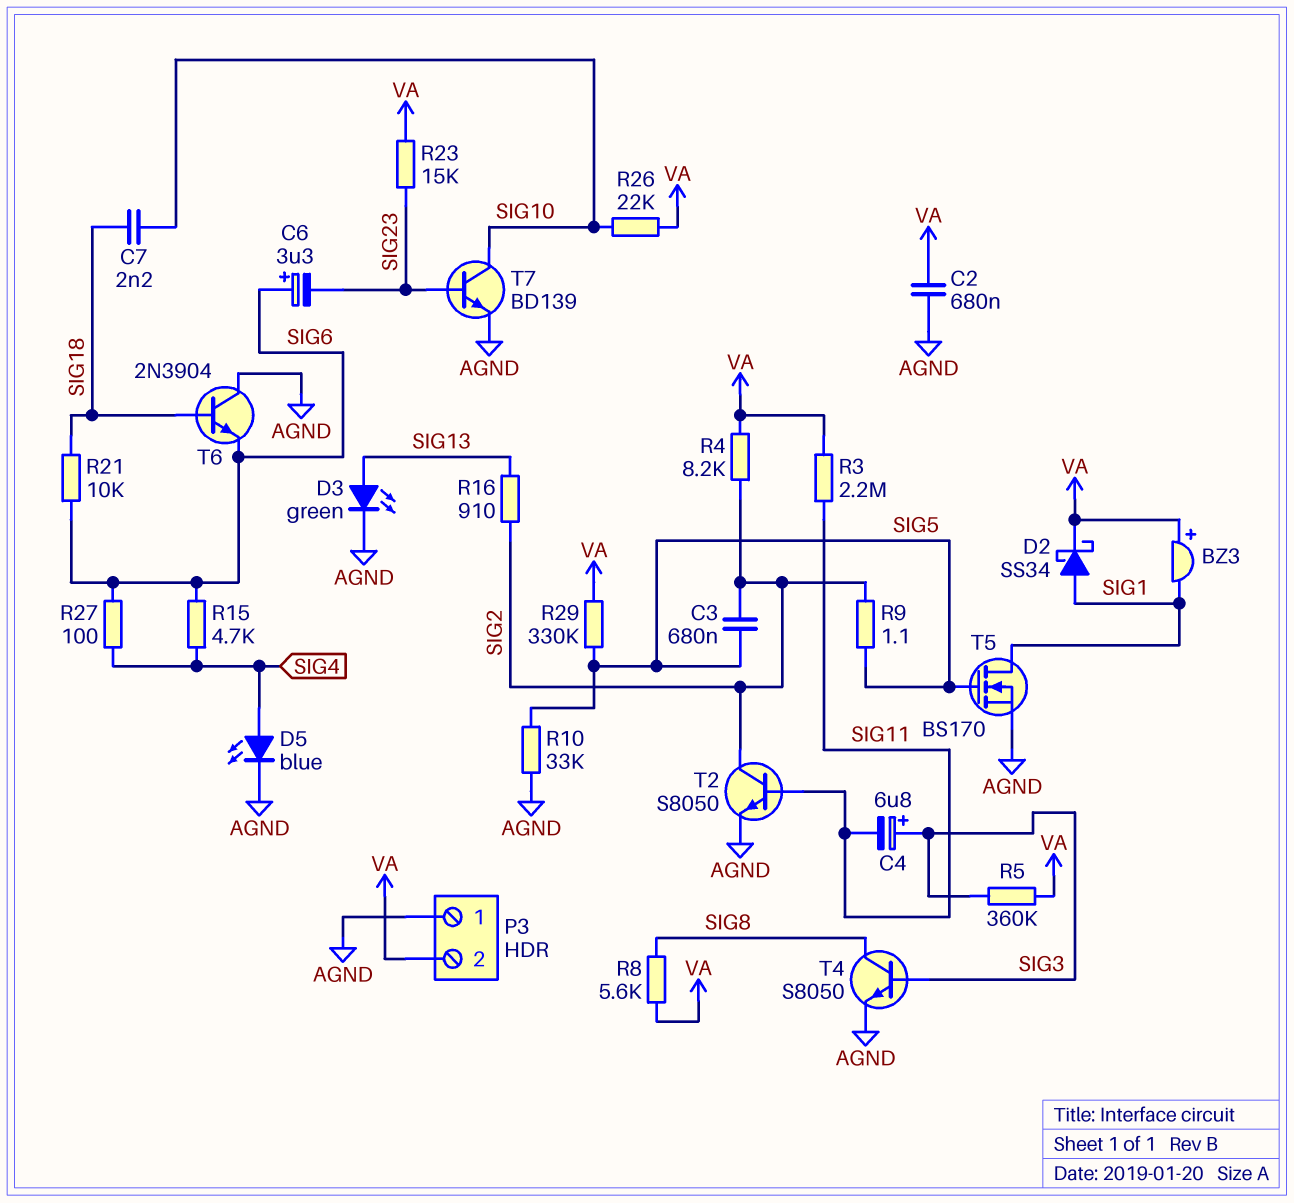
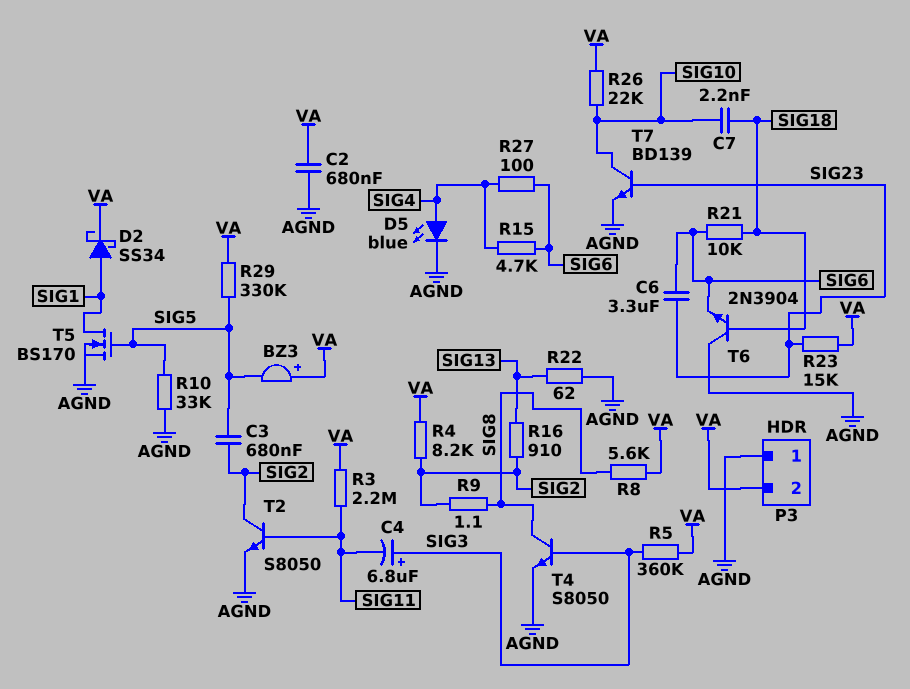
BZ3: buzzer (plus VA, minus SIG1) -> buzzer (plus VA, minus SIG5)
C6: 3.3uF (plus SIG6, minus SIG23) -> 3.3uF (SIG6, SIG23)
D3: LED green (A SIG13, K AGND) -> none
R9: 1.1 (SIG2, SIG5) -> 1.1 (SIG2, SIG8)
R22: none -> 62 (AGND, SIG13)

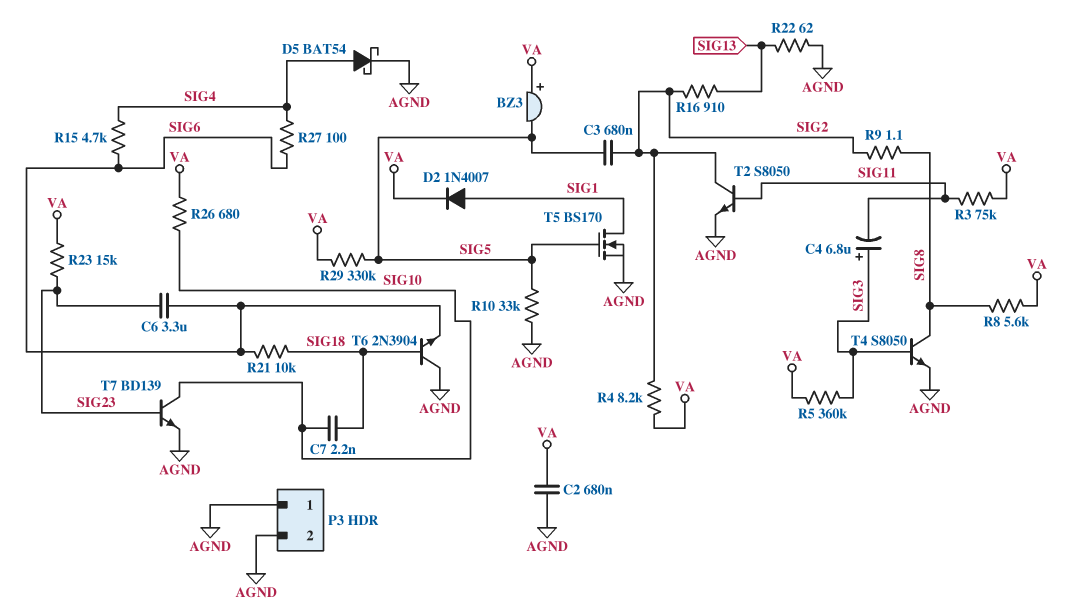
D2: schottky SS34 (A SIG1, K VA) -> diode 1N4007 (A SIG1, K VA)
D5: LED blue (A SIG4, K AGND) -> schottky BAT54 (A SIG4, K AGND)
P3 pin 2: VA -> AGND
R3: 2.2M (SIG11, VA) -> 75k (SIG11, VA)
R26: 22k (SIG10, VA) -> 680 (SIG10, VA)

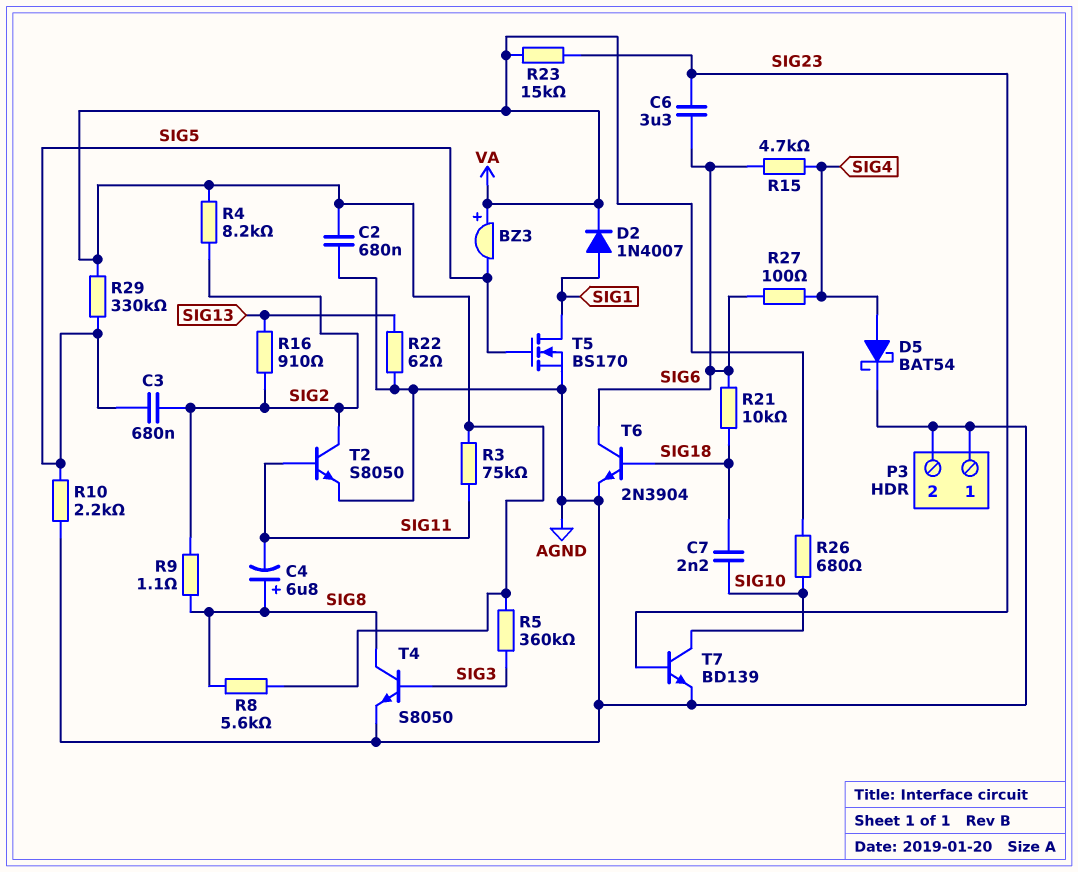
C4: 6.8uF (plus SIG3, minus SIG11) -> 6.8uF (plus SIG8, minus SIG11)
R10: 33k (AGND, SIG5) -> 2.2k (AGND, SIG5)
T6: NPN 2N3904 (B SIG18, C AGND, E SIG6) -> NPN 2N3904 (B SIG18, C SIG6, E AGND)

